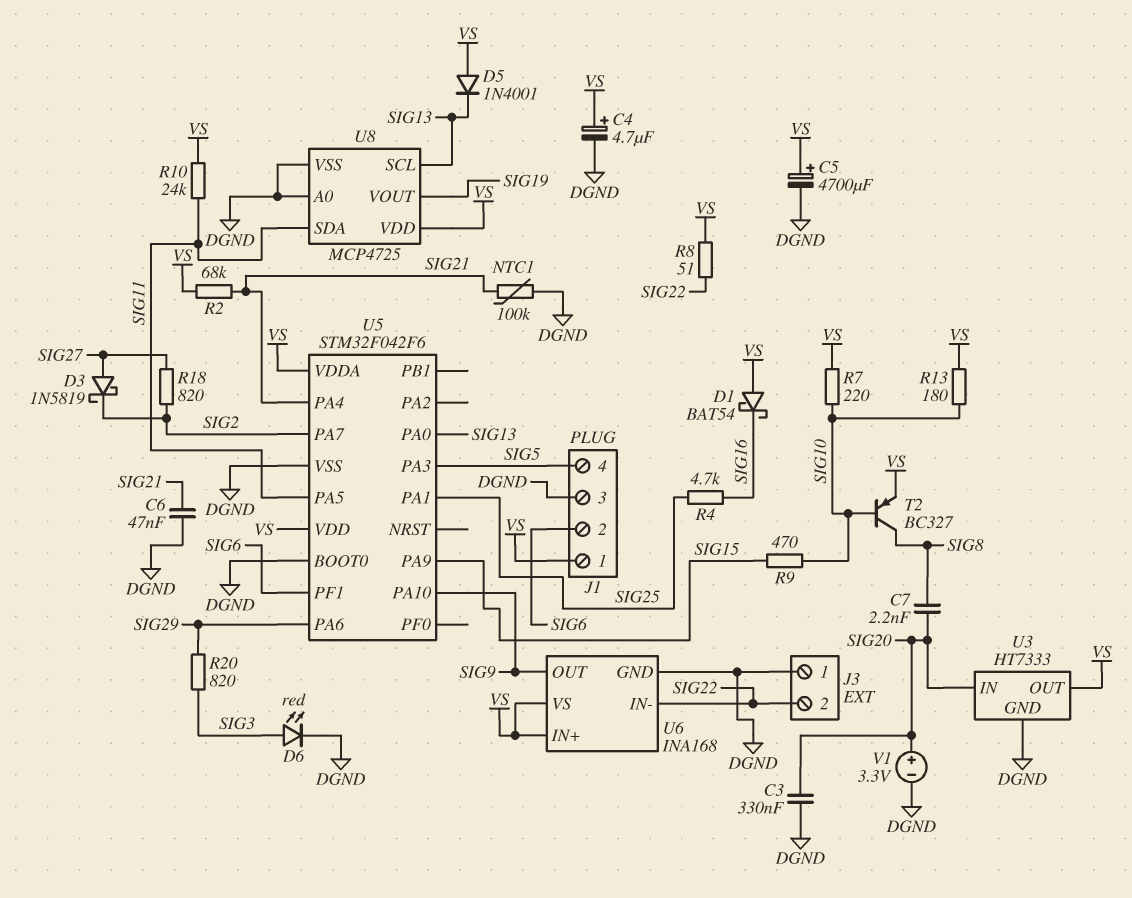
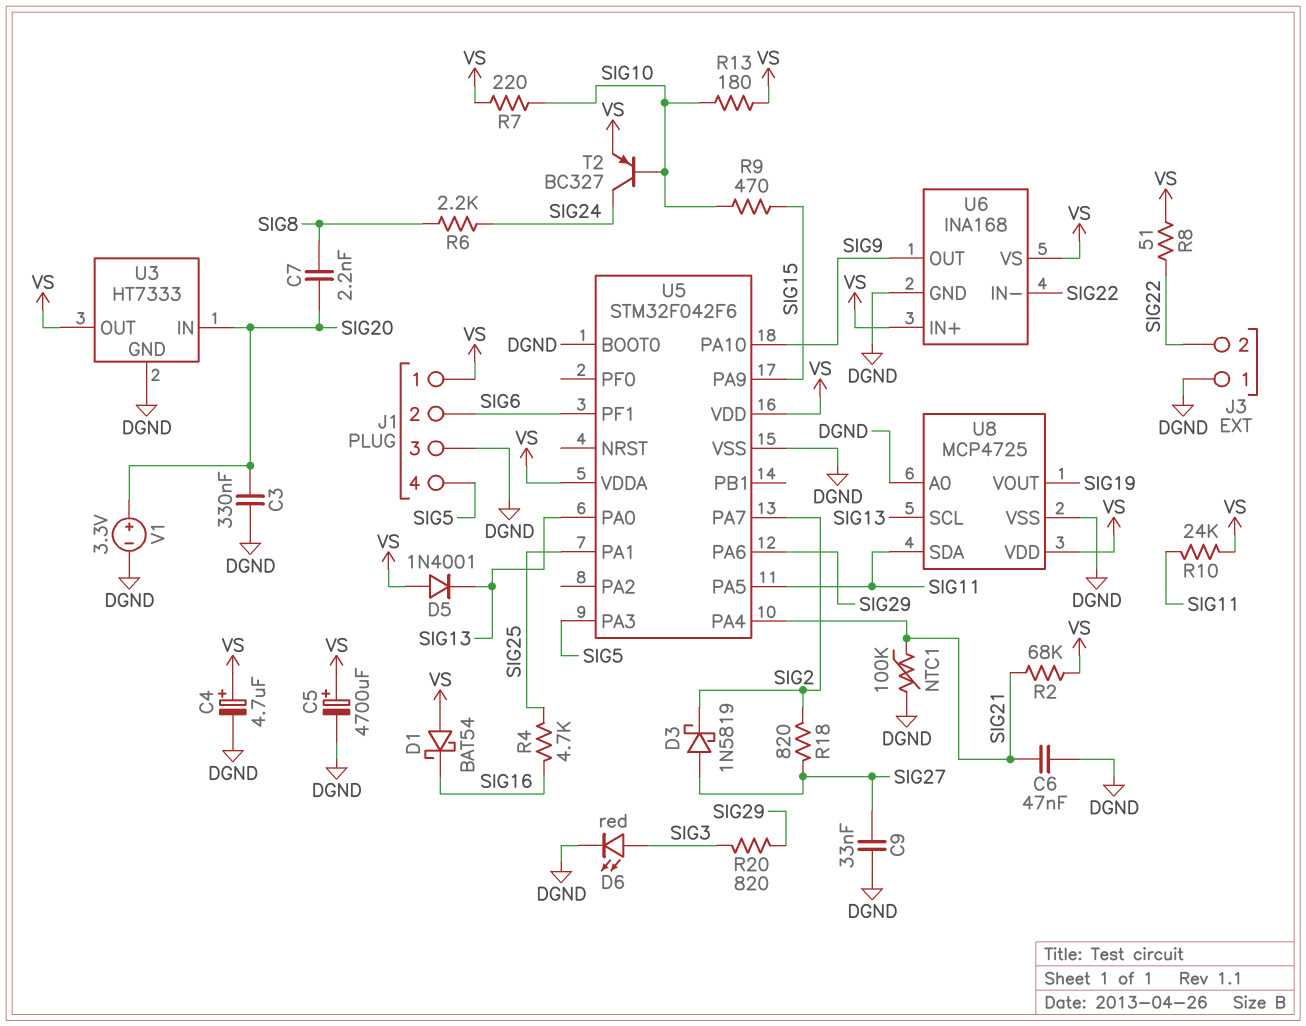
C9: none -> 33nF (DGND, SIG27)
R6: none -> 2.2k (SIG8, SIG24)
T2: PNP BC327 (B SIG10, C SIG8, E VS) -> PNP BC327 (B SIG10, C SIG24, E VS)

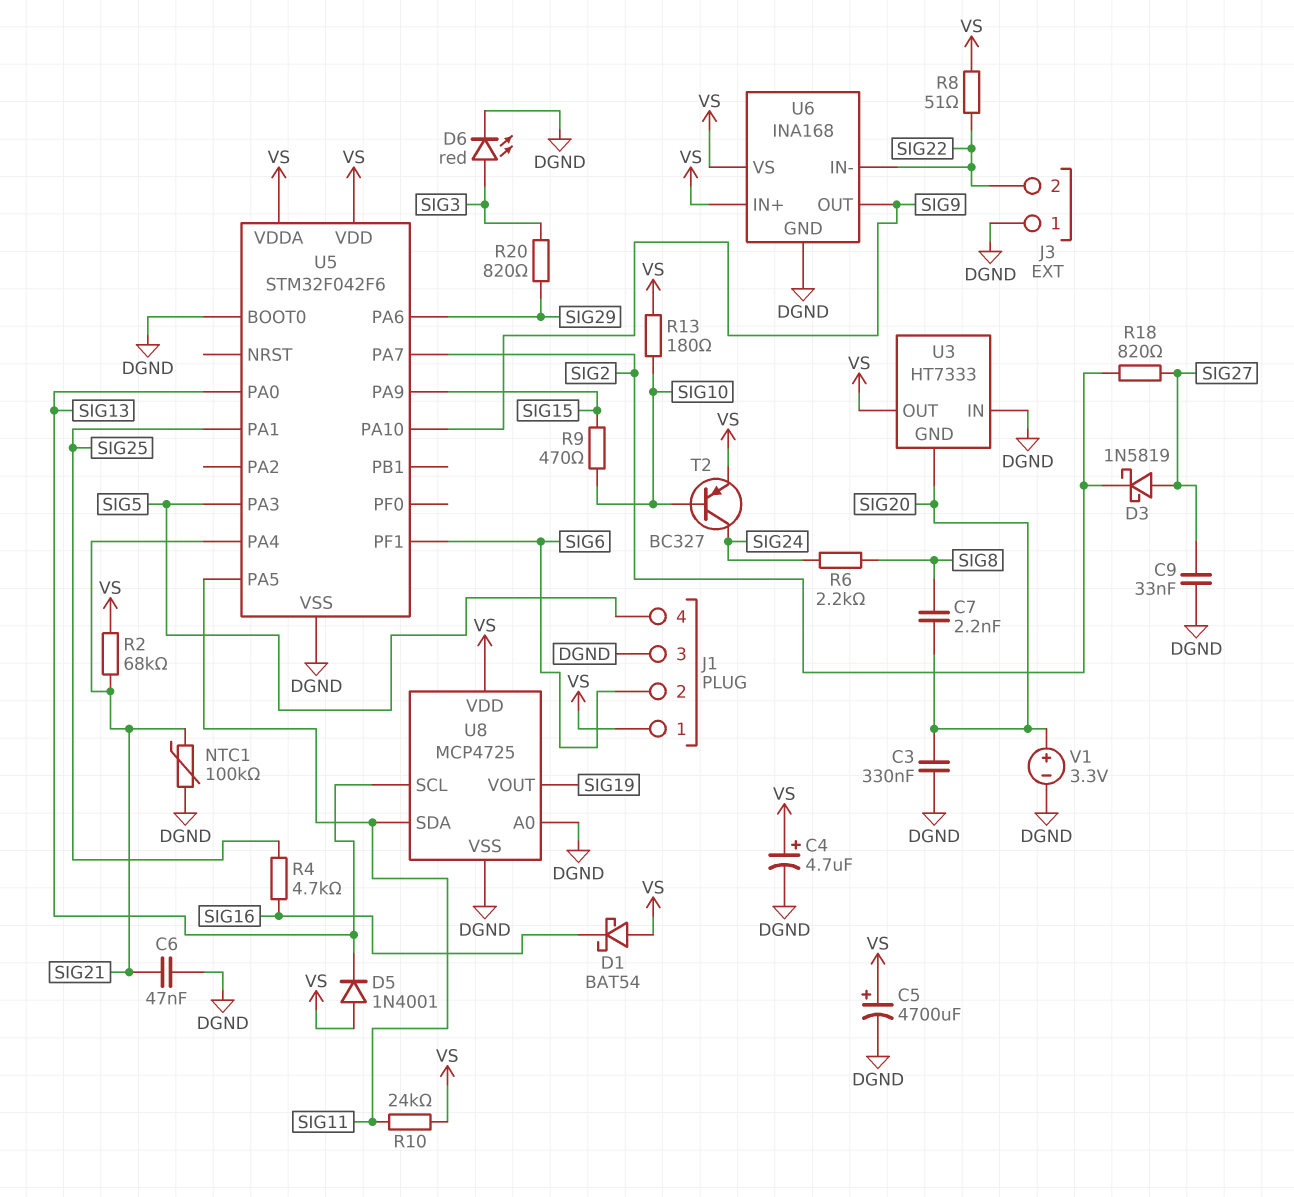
R7: 220 (SIG10, VS) -> none
U3 pin GND: DGND -> SIG20
U3 pin IN: SIG20 -> DGND

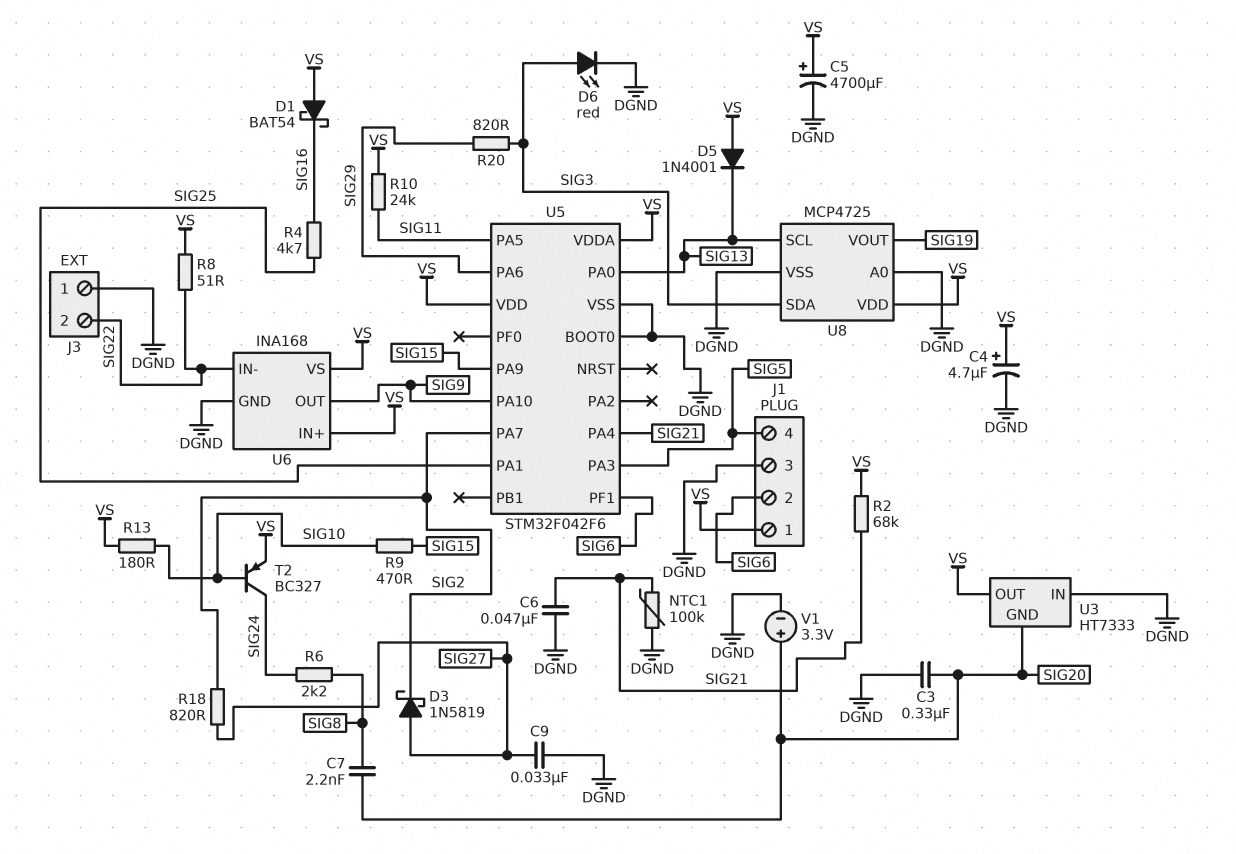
U8 pin SDA: SIG11 -> SIG3

